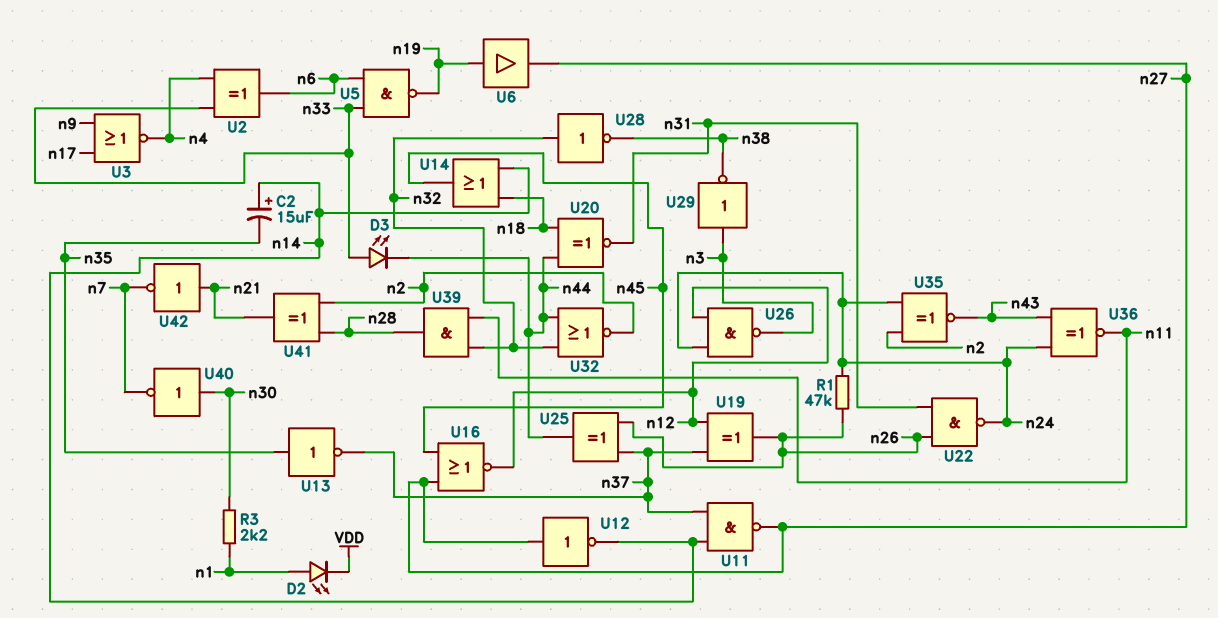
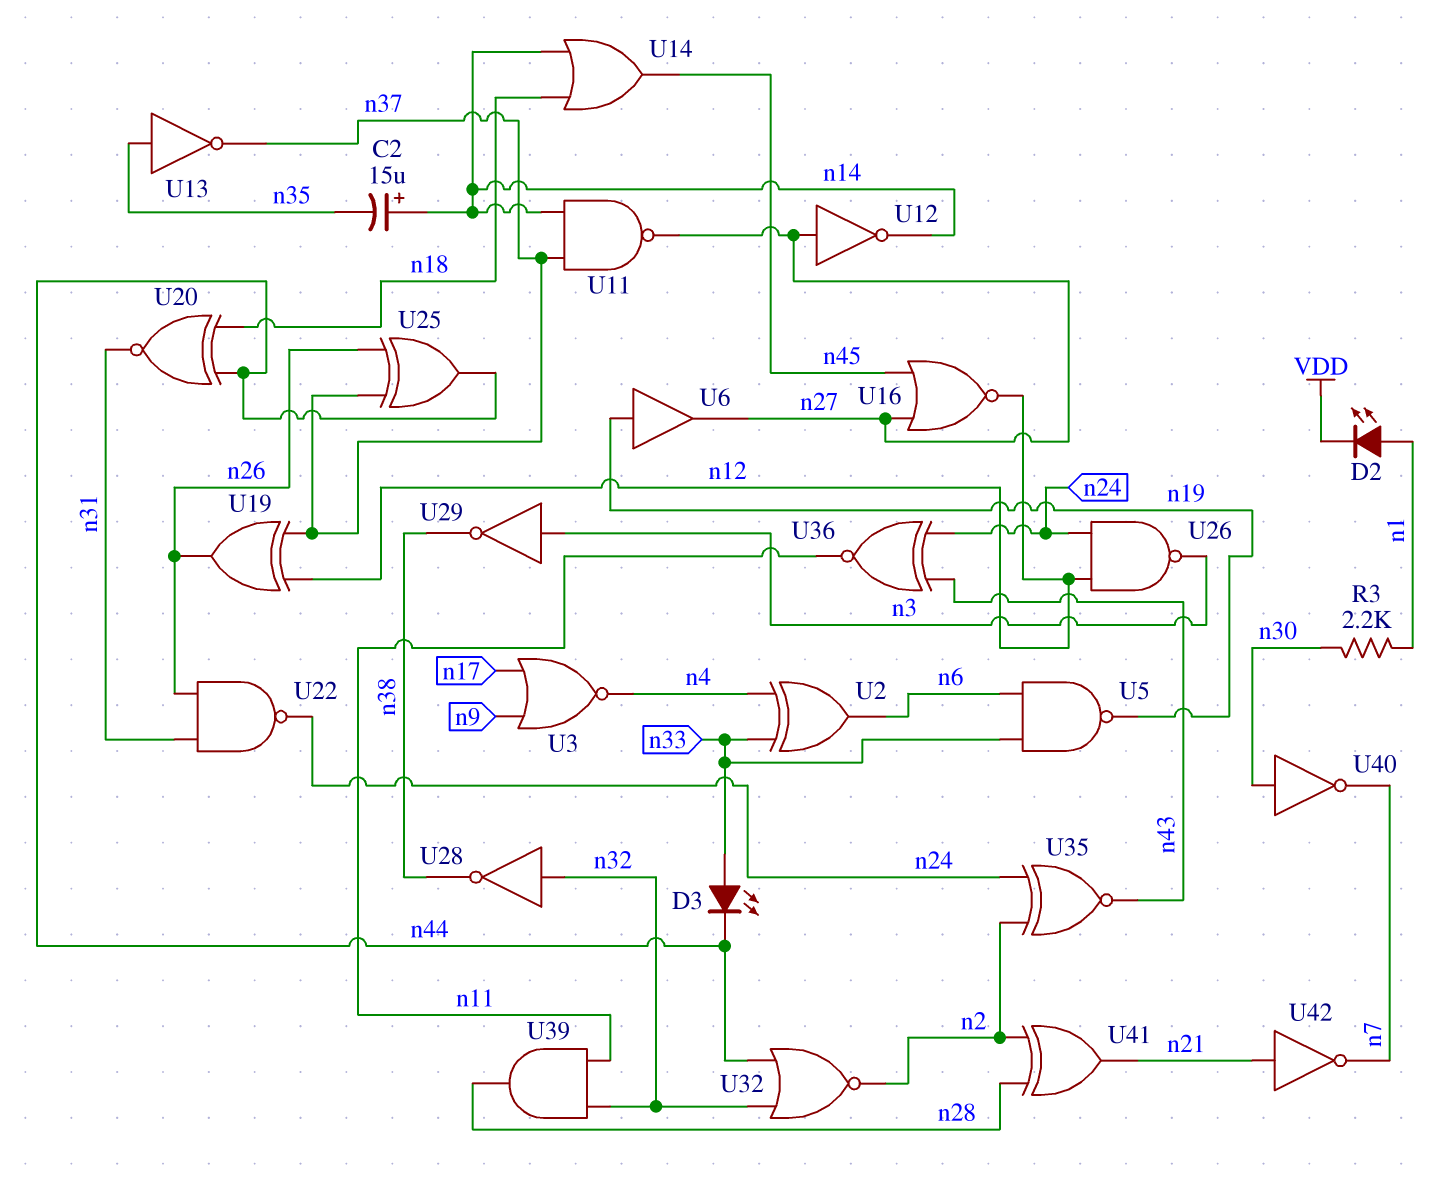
R1: 47k (n24, n26) -> none

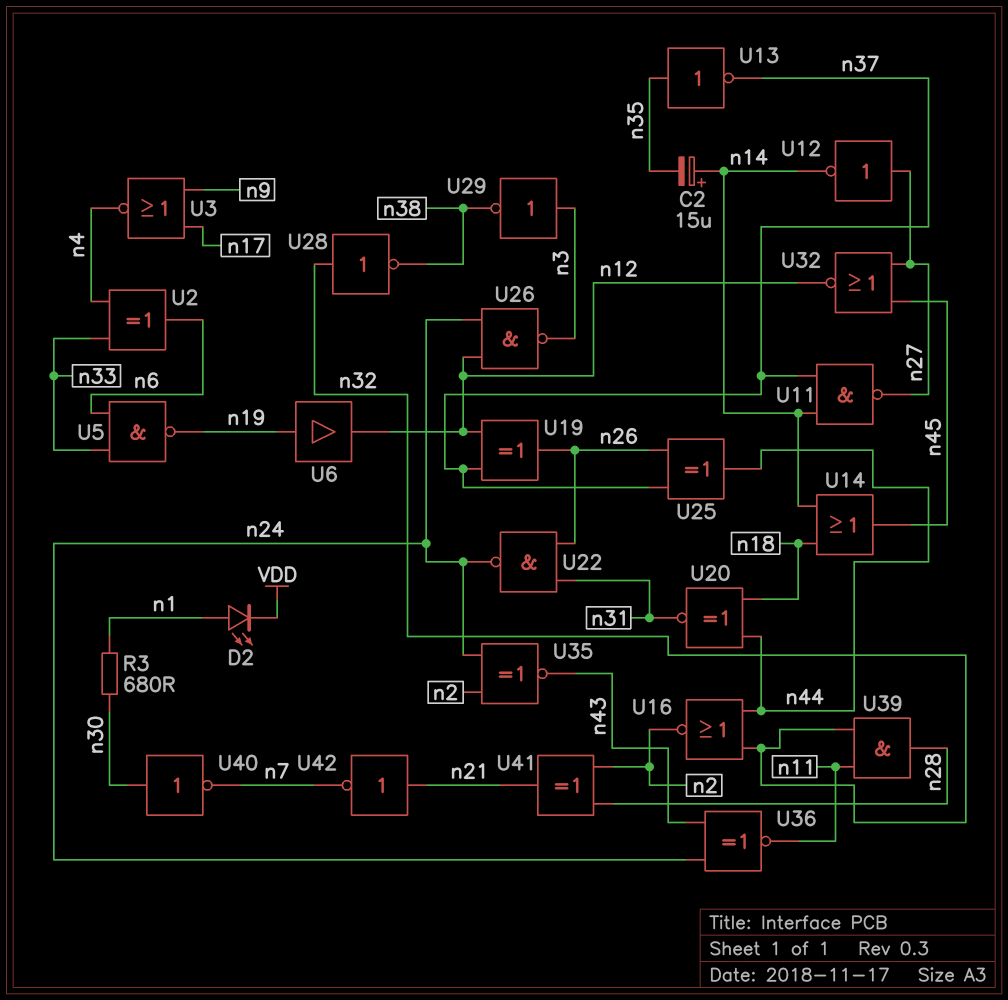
D3: LED (A n33, K n44) -> none
R3: 2.2k (n1, n30) -> 680 (n1, n30)
U6: buffer (in n19, out n27) -> buffer (in n19, out n12)
U16: NOR (in n27, in n45, out n12) -> NOR (in n32, in n44, out n2)
U32: NOR (in n32, in n44, out n2) -> NOR (in n27, in n45, out n12)

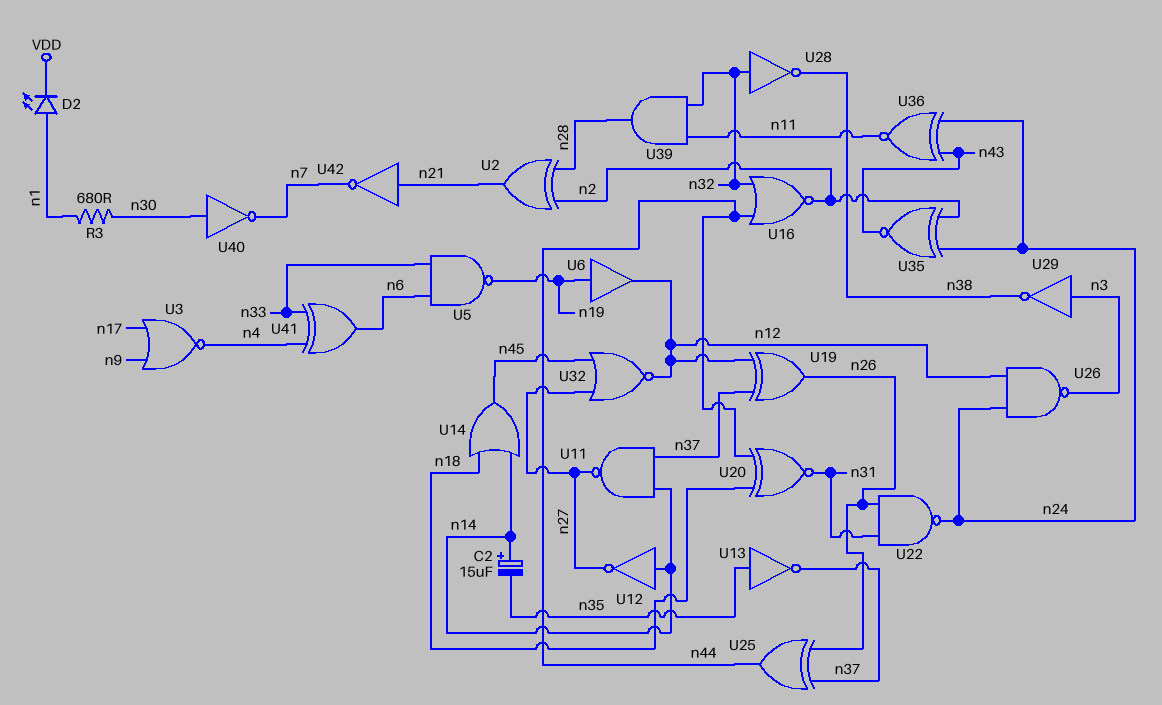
U2: XOR (in n4, in n33, out n6) -> XOR (in n2, in n28, out n21)
U12: NOT (in n27, out n14) -> NOT (in n14, out n27)
U41: XOR (in n2, in n28, out n21) -> XOR (in n4, in n33, out n6)

